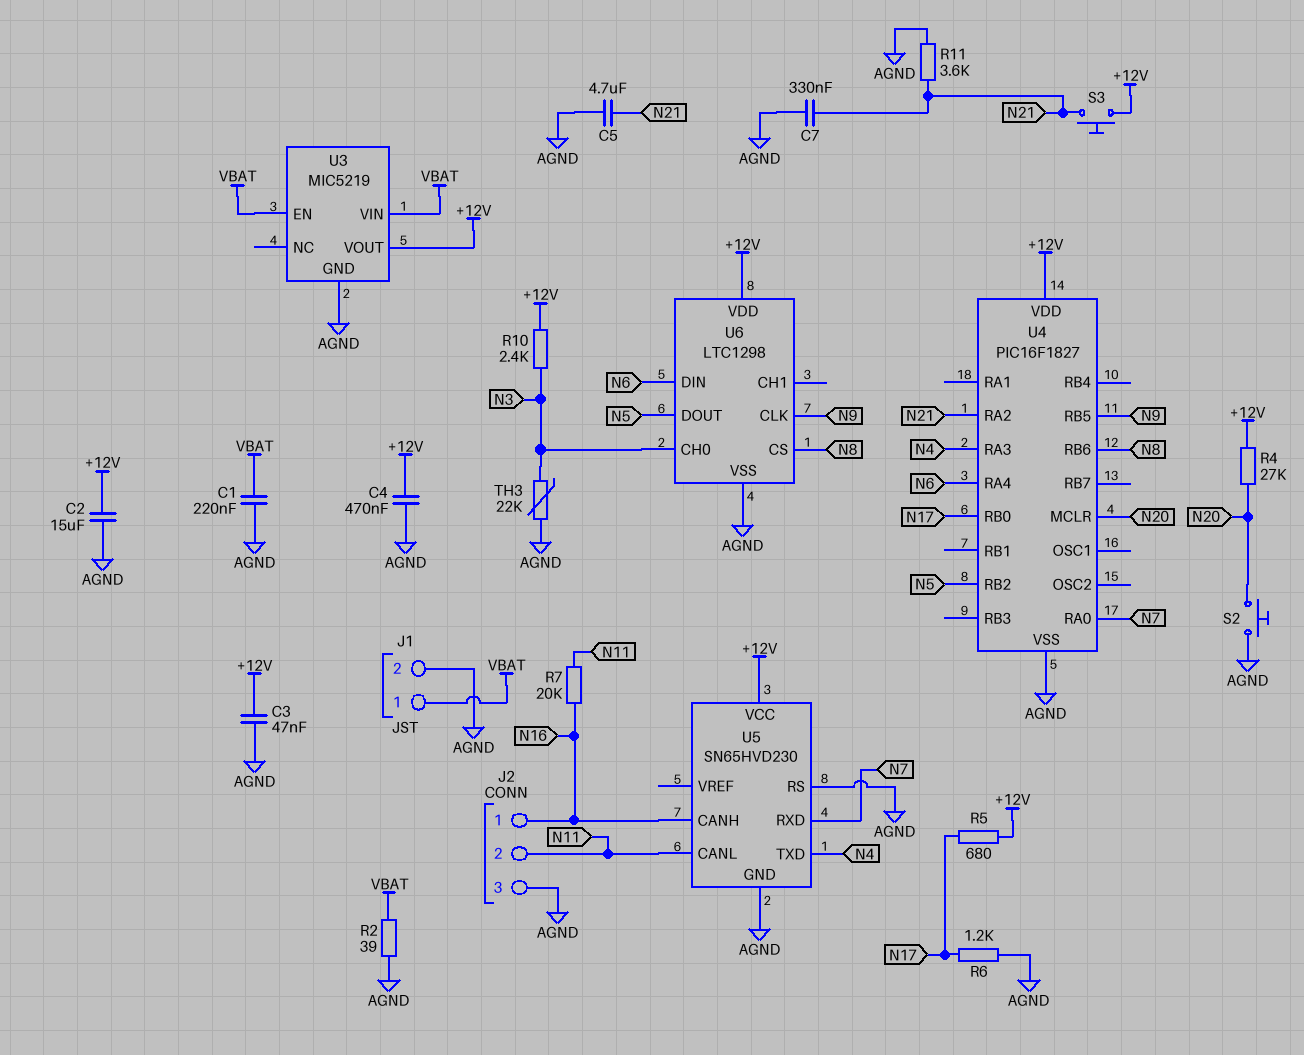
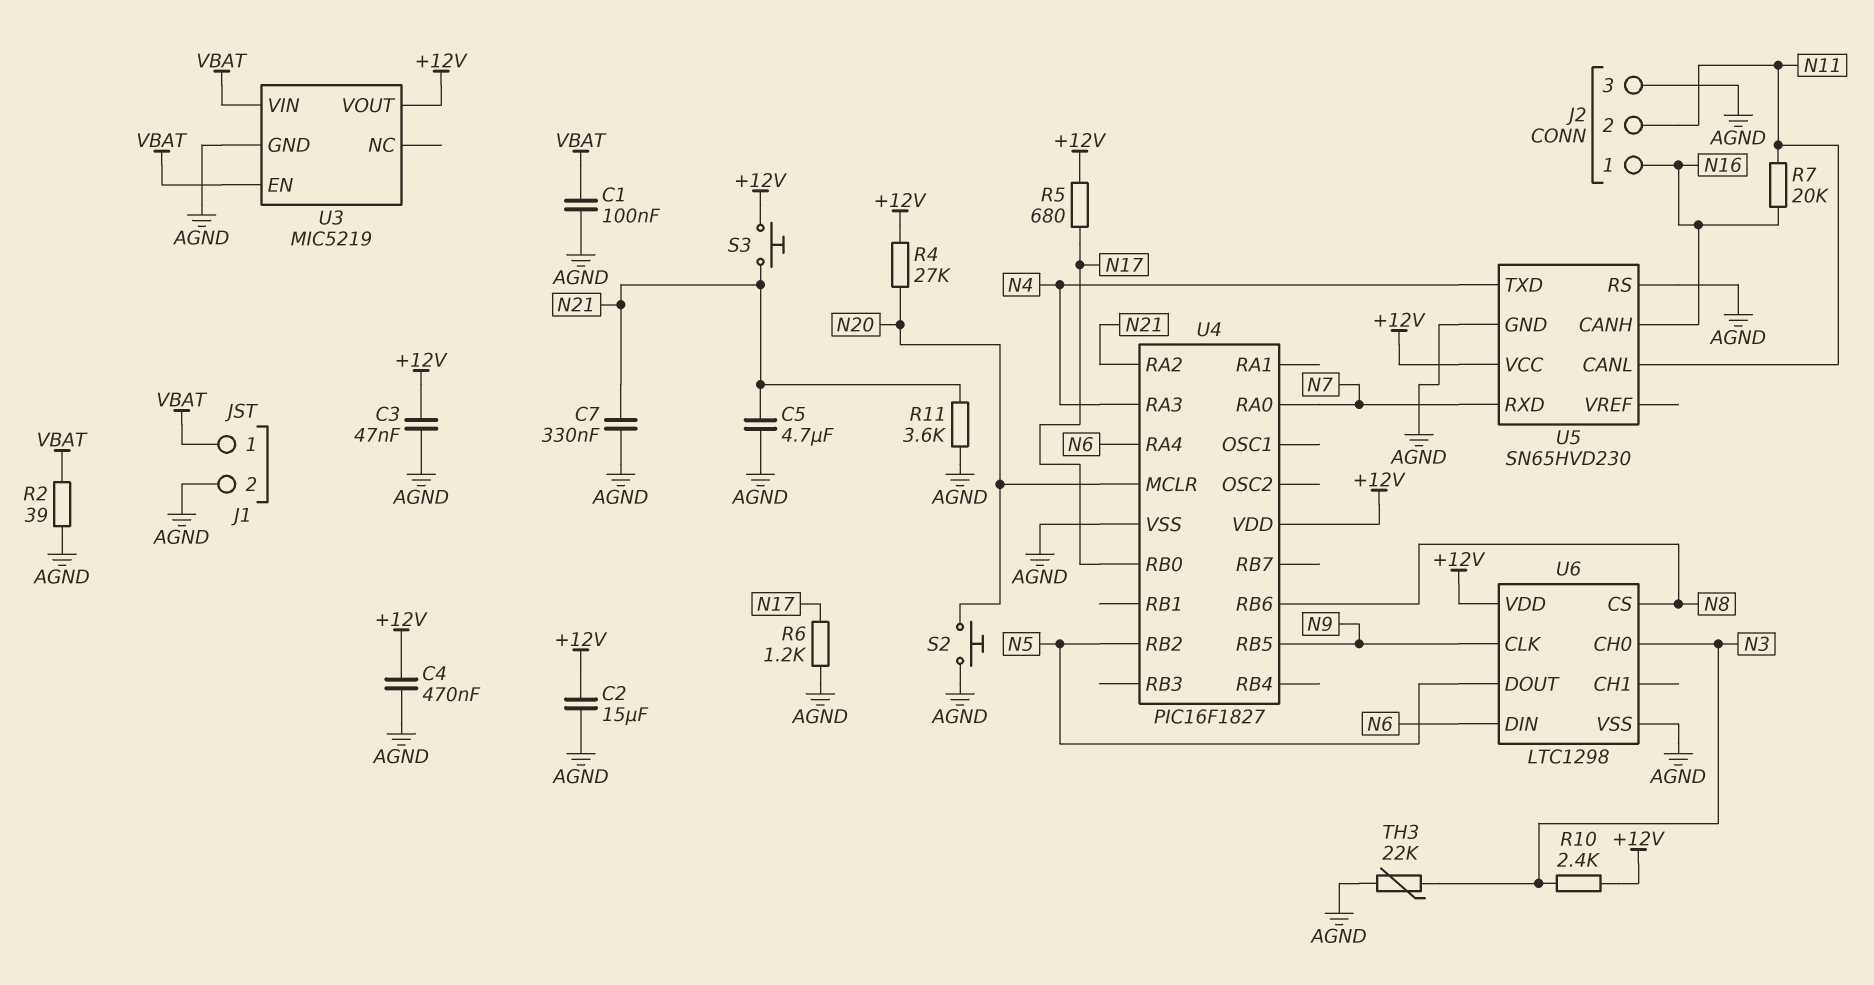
C1: 220nF (AGND, VBAT) -> 100nF (AGND, VBAT)

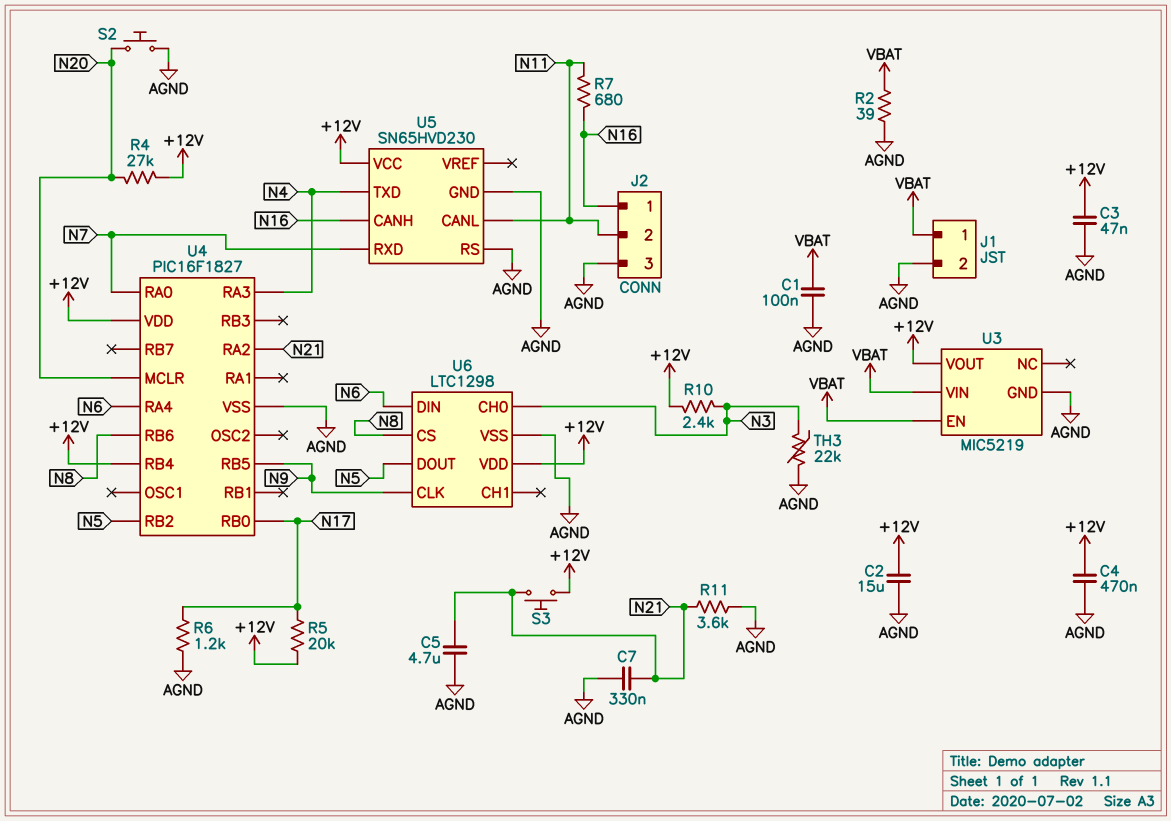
R5: 680 (+12V, N17) -> 20k (+12V, N17)
R7: 20k (N11, N16) -> 680 (N11, N16)
U4 pin RB4: none -> +12V

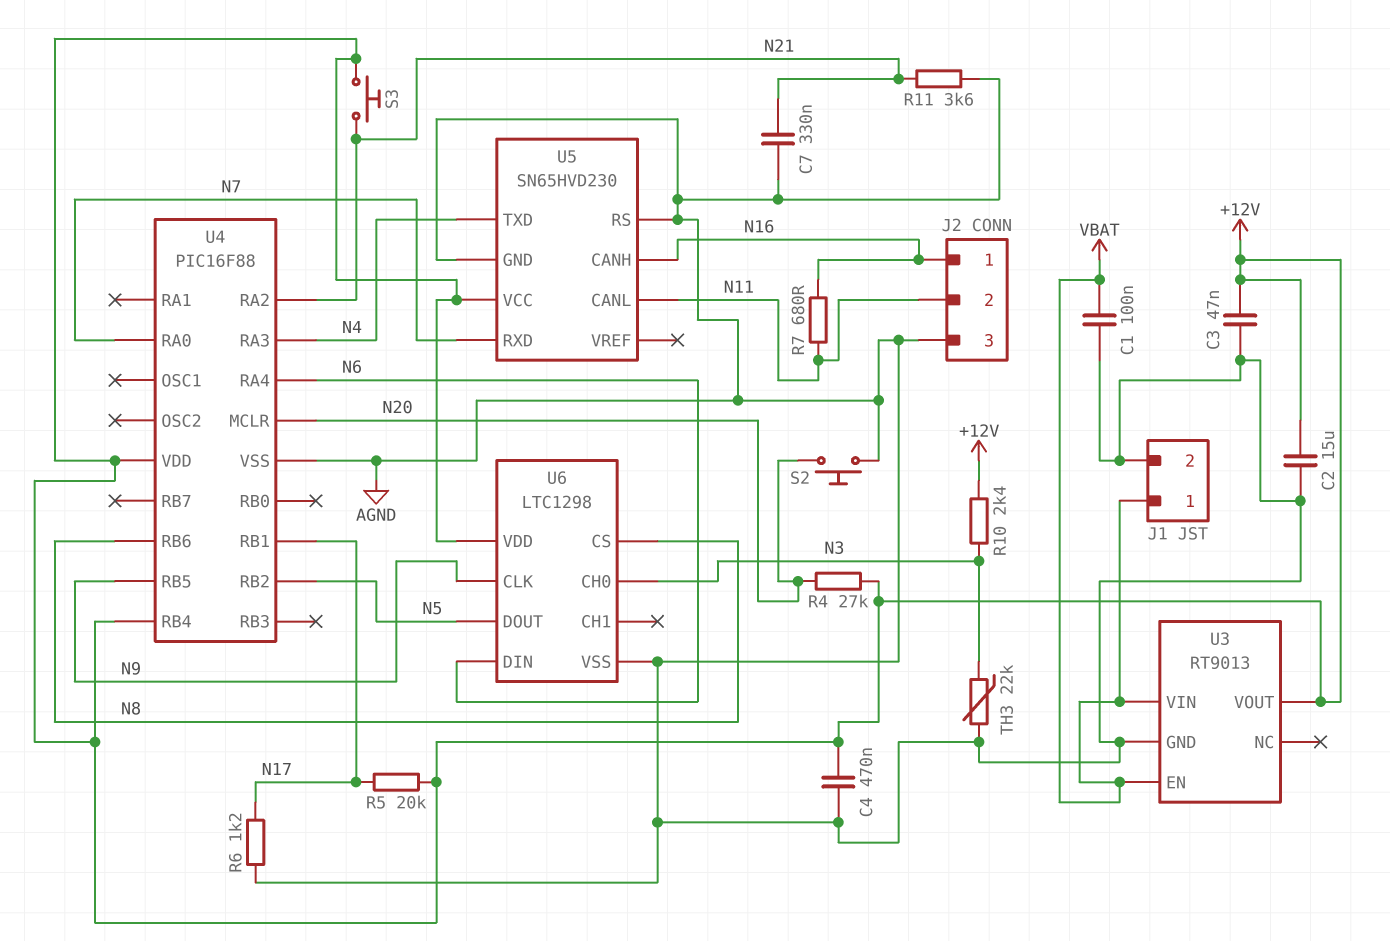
C5: 4.7uF (AGND, N21) -> none
R2: 39 (AGND, VBAT) -> none
U3: MIC5219 -> RT9013
U4: PIC16F1827 -> PIC16F88
U4 pin RB0: N17 -> none
U4 pin RB1: none -> N17

